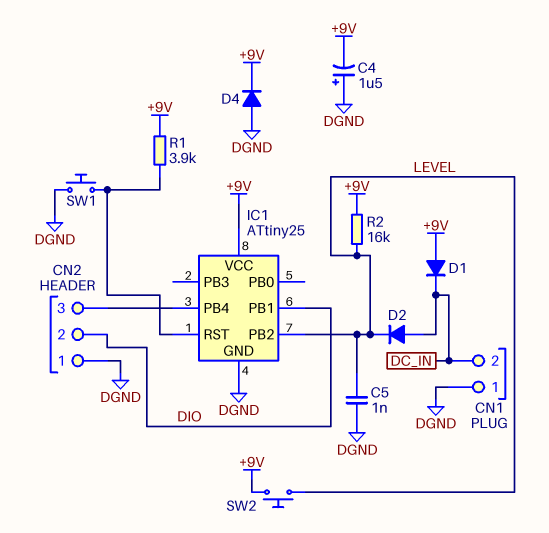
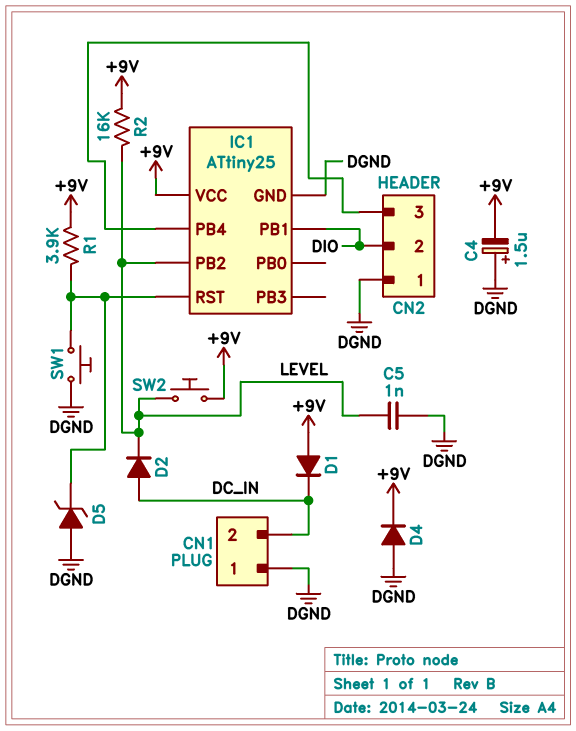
D5: none -> zener (A DGND, K IC1/RST)

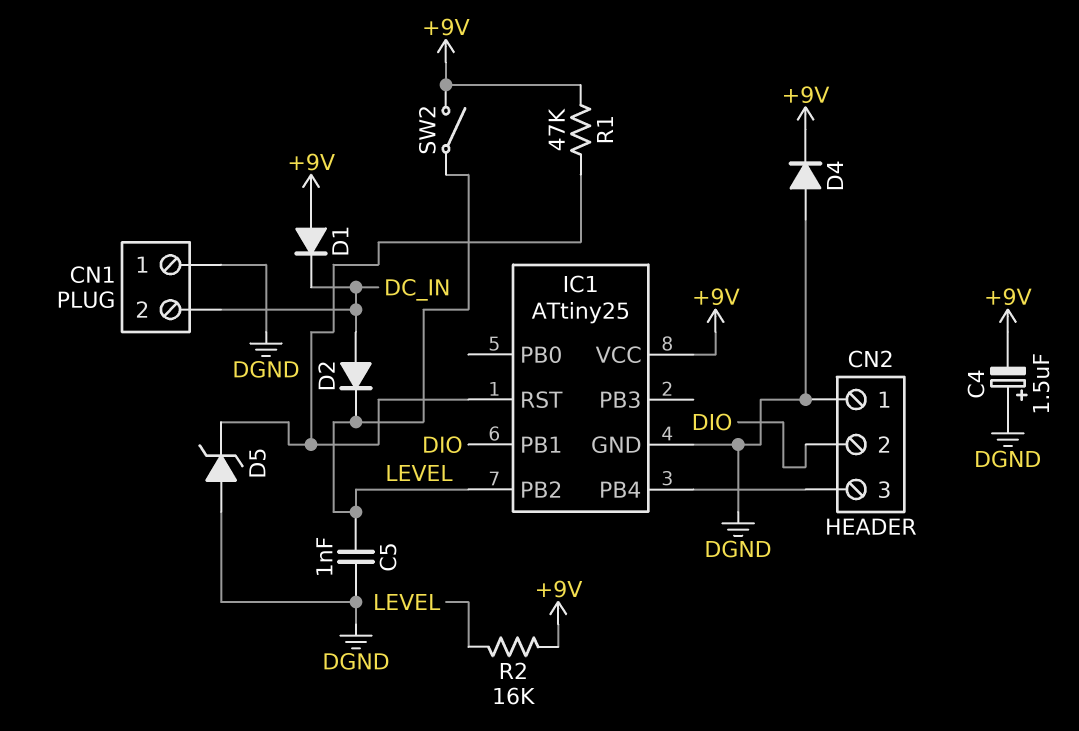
R1: 3.9k (+9V, IC1/RST) -> 47k (+9V, IC1/RST)
SW1: button (DGND, IC1/RST) -> none
SW2: button (+9V, LEVEL) -> switch (+9V, LEVEL)

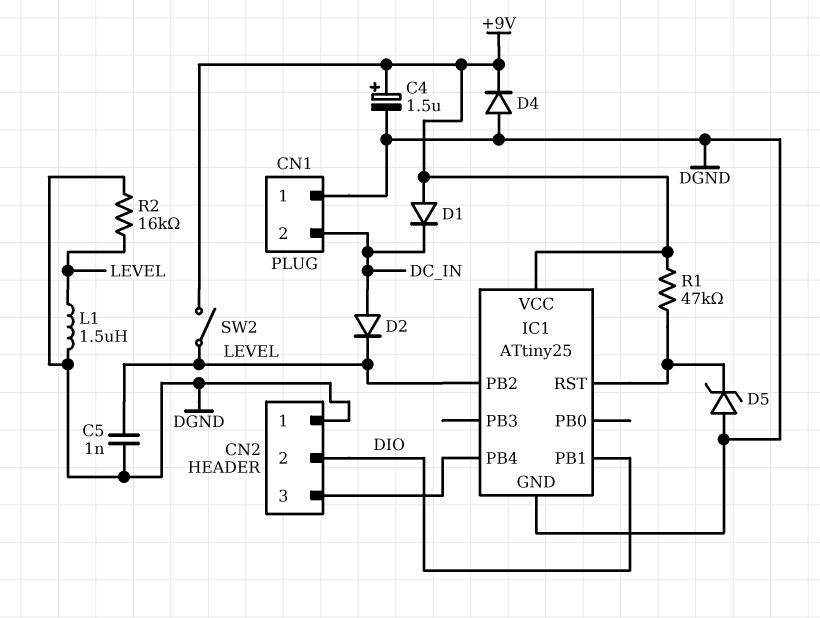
C4: 1.5uF (plus DGND, minus +9V) -> 1.5uF (plus +9V, minus DGND)
L1: none -> 1.5uH (DGND, LEVEL)
R2: 16k (+9V, LEVEL) -> 16k (DGND, LEVEL)

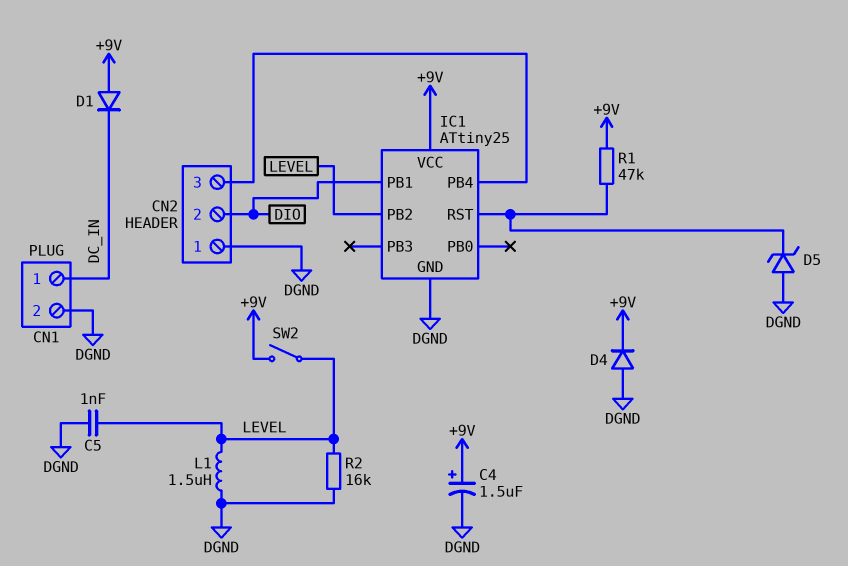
CN1 pin 1: DGND -> DC_IN
CN1 pin 2: DC_IN -> DGND
D2: diode (A DC_IN, K LEVEL) -> none

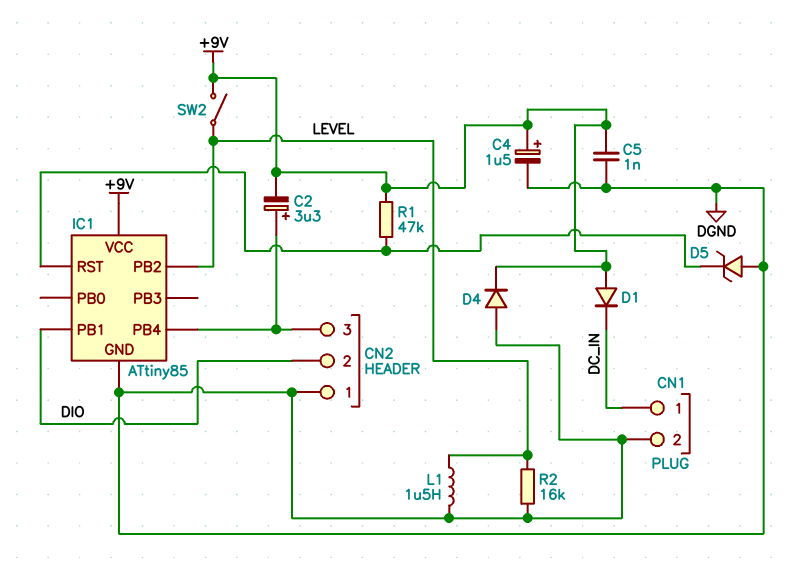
C2: none -> 3.3uF (plus CN2/3, minus +9V)
C5: 1nF (DGND, LEVEL) -> 1nF (+9V, DGND)
IC1: ATtiny25 -> ATtiny85

